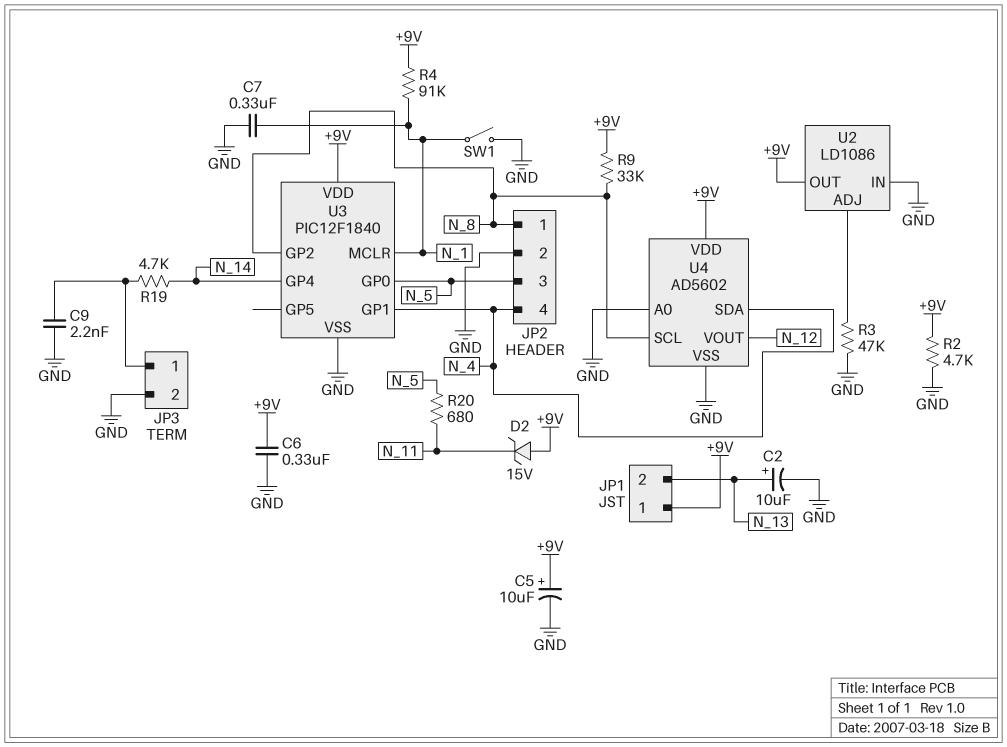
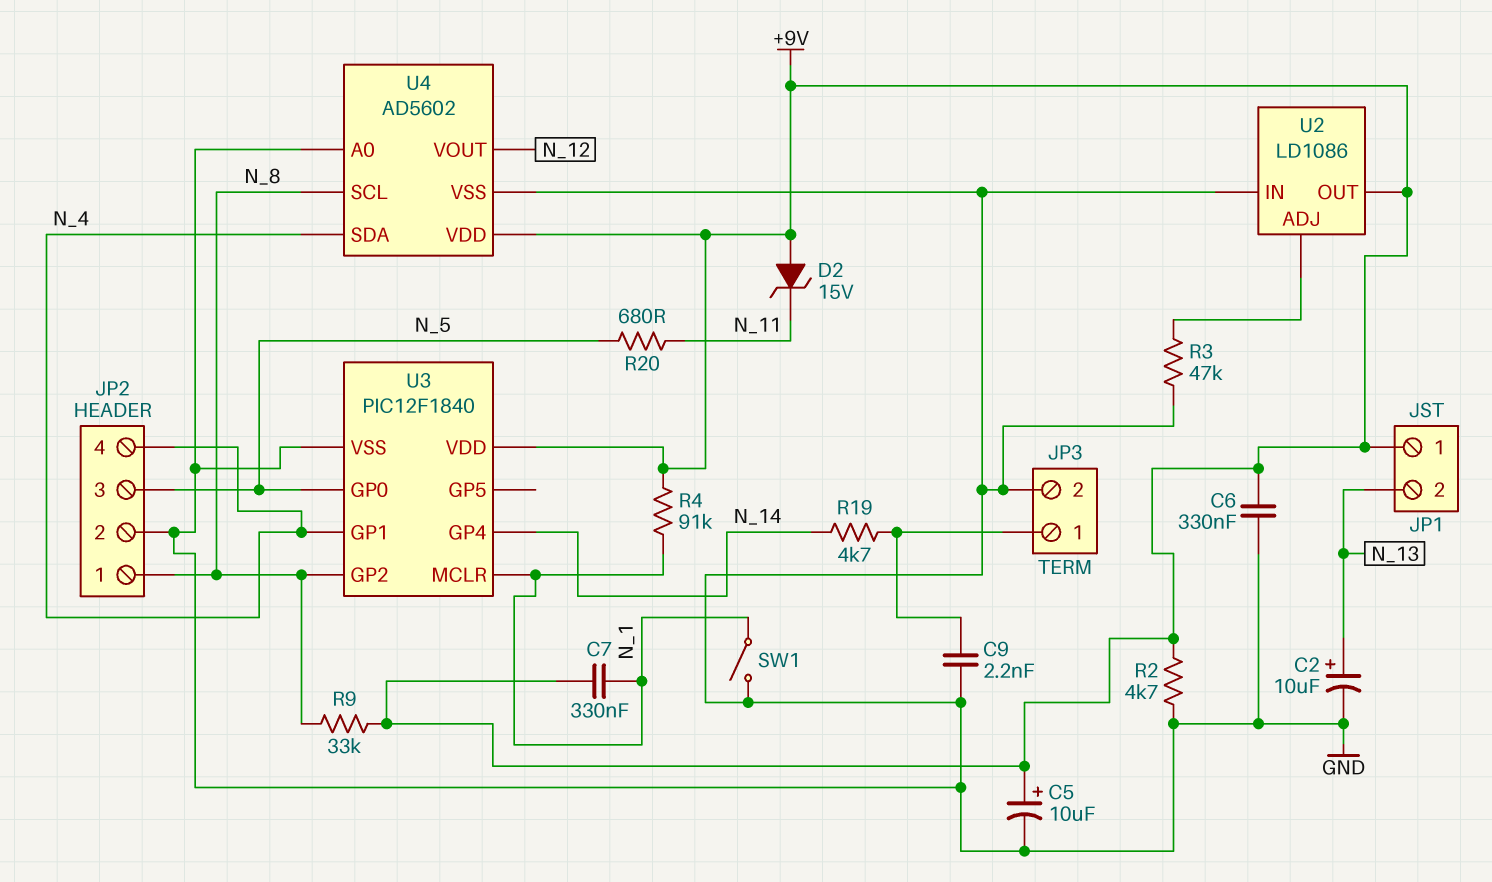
C7: 330nF (GND, N_1) -> 330nF (+9V, N_1)

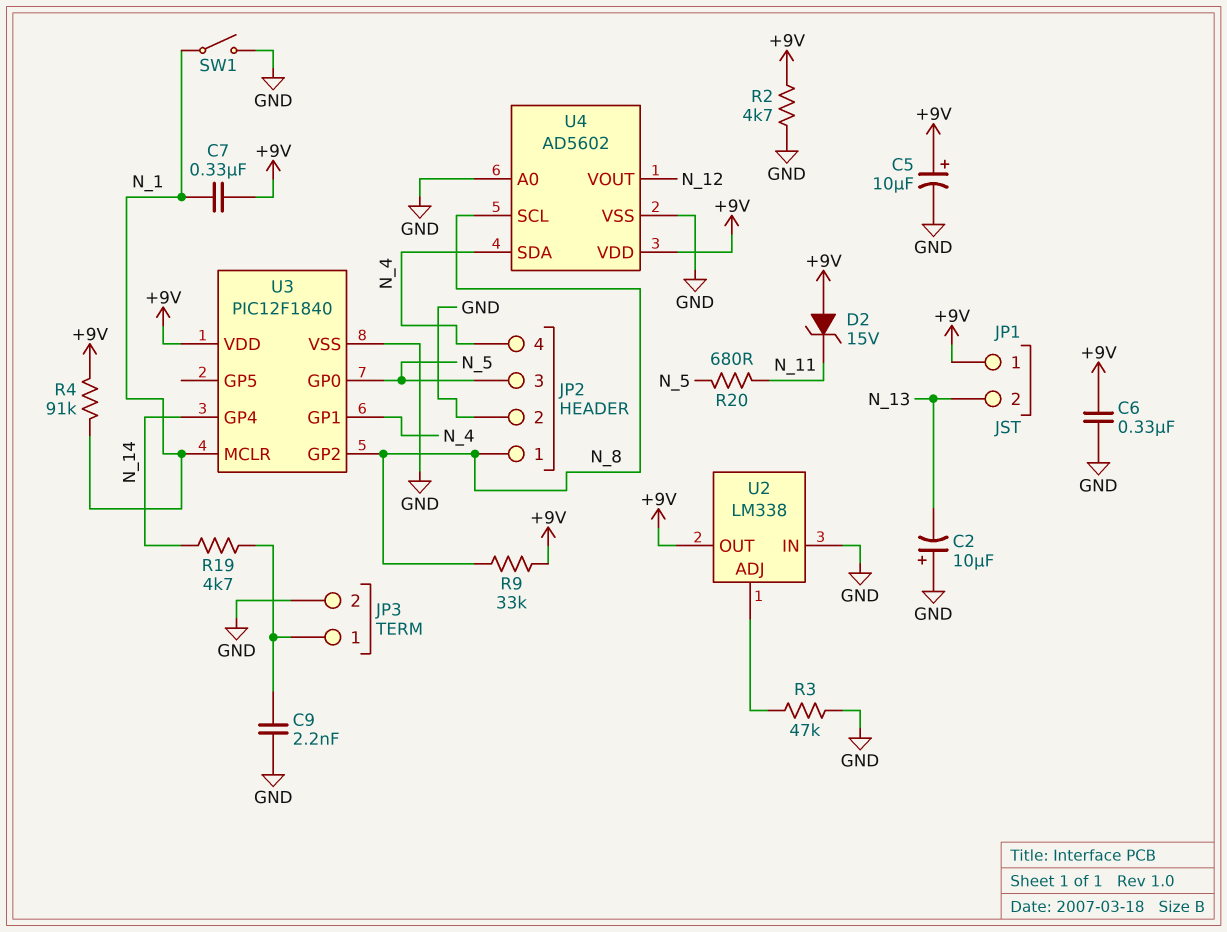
C2: 10uF (plus N_13, minus GND) -> 10uF (plus GND, minus N_13)
U2: LD1086 -> LM338

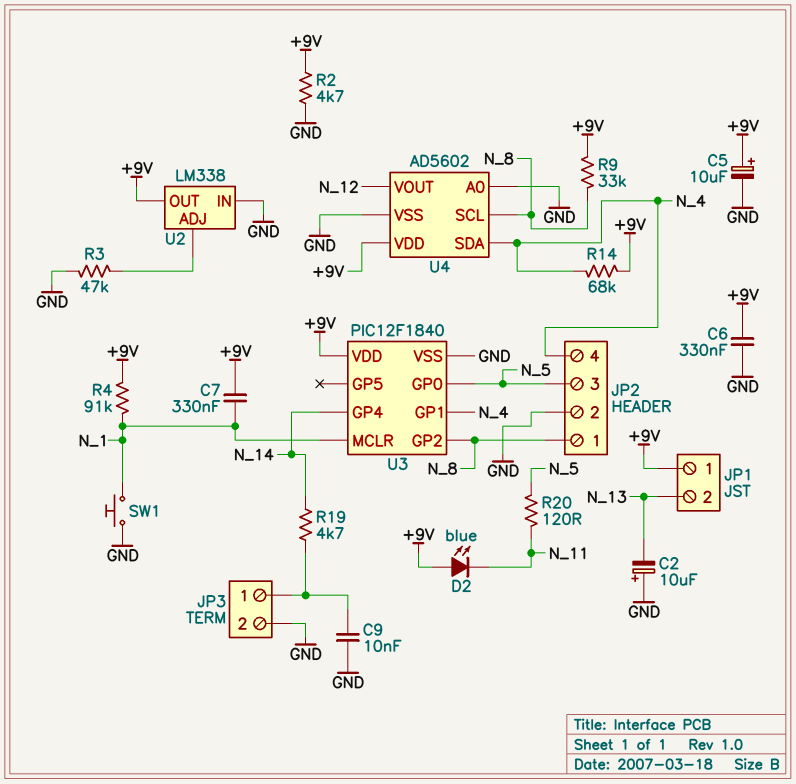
C9: 2.2nF (GND, JP3/1) -> 10nF (GND, JP3/1)
D2: zener 15V (A +9V, K N_11) -> LED blue (A +9V, K N_11)
R14: none -> 68k (+9V, N_4)
R20: 680 (N_5, N_11) -> 120 (N_5, N_11)
SW1: switch (GND, N_1) -> button (GND, N_1)

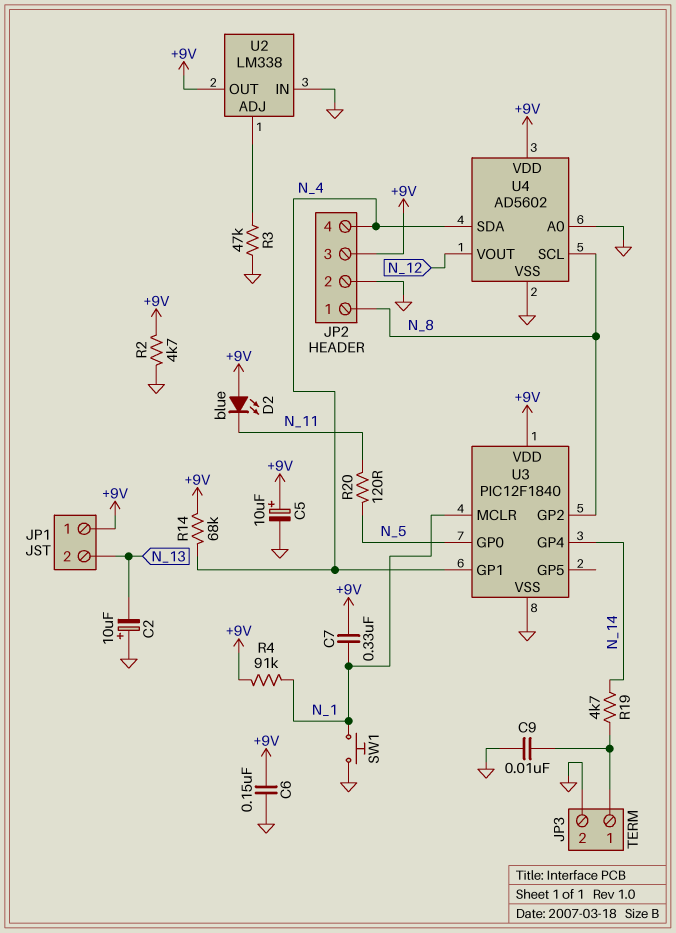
C6: 330nF (+9V, GND) -> 150nF (+9V, GND)
JP2 pin 3: N_5 -> +9V
R9: 33k (+9V, N_8) -> none

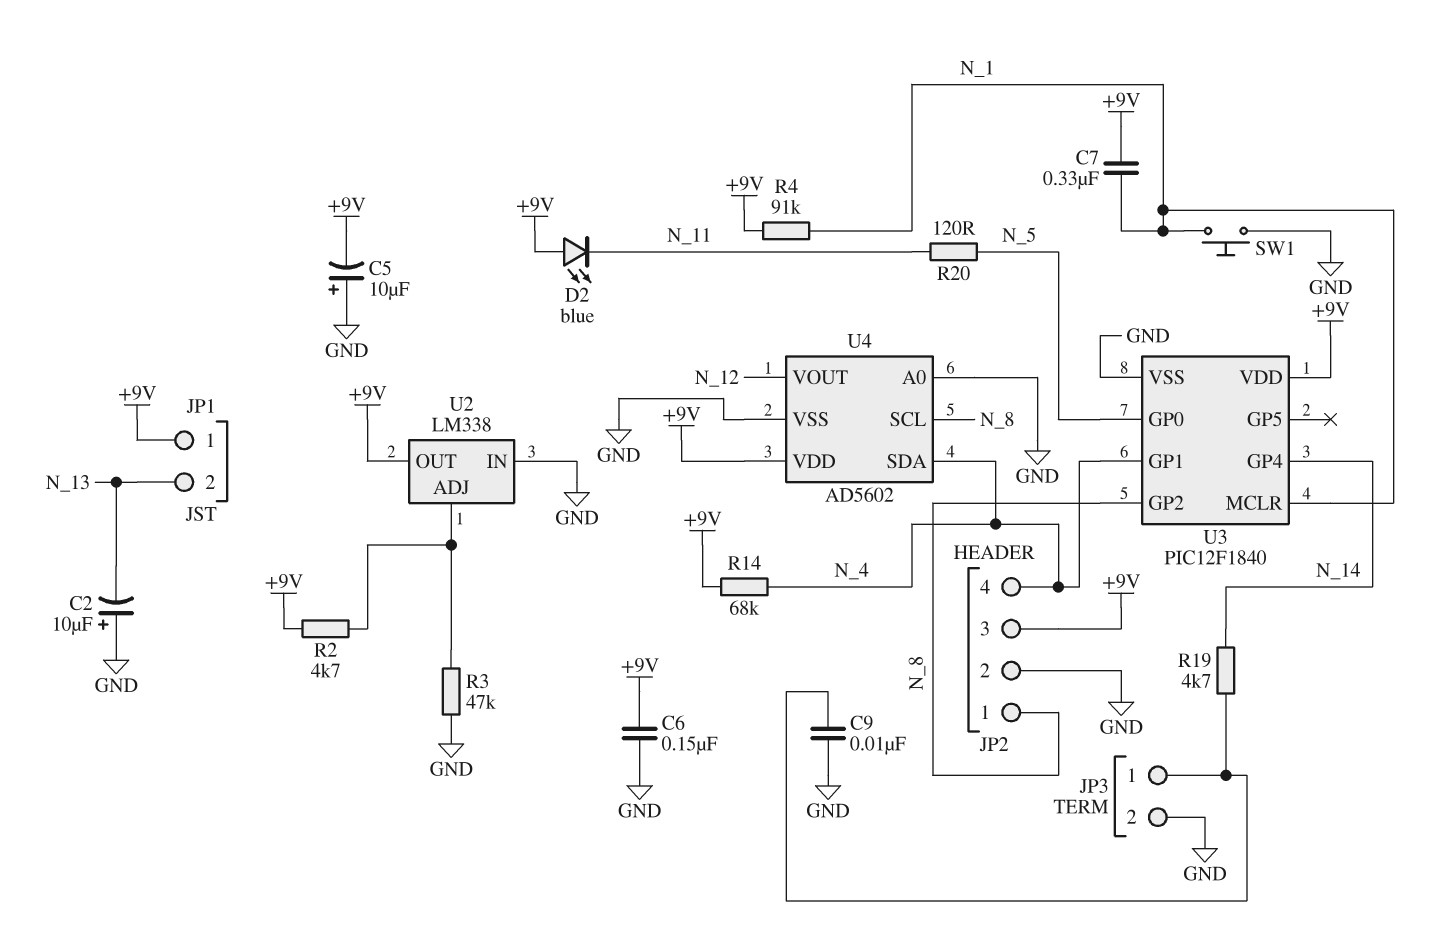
C5: 10uF (plus +9V, minus GND) -> 10uF (plus GND, minus +9V)
R2: 4.7k (+9V, GND) -> 4.7k (+9V, U2/ADJ)

